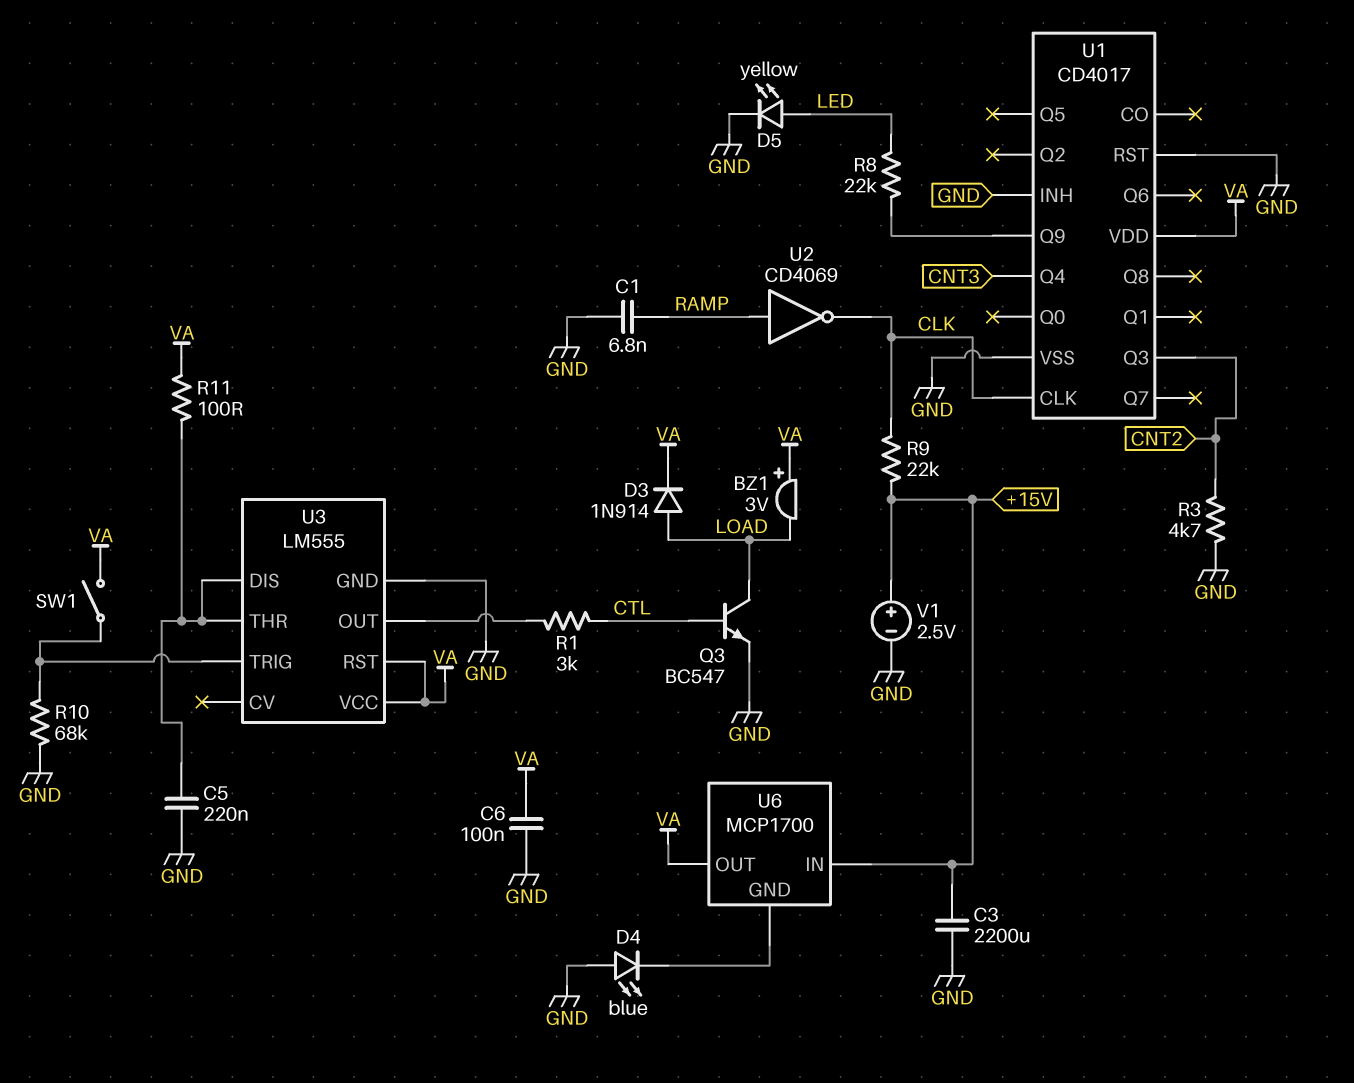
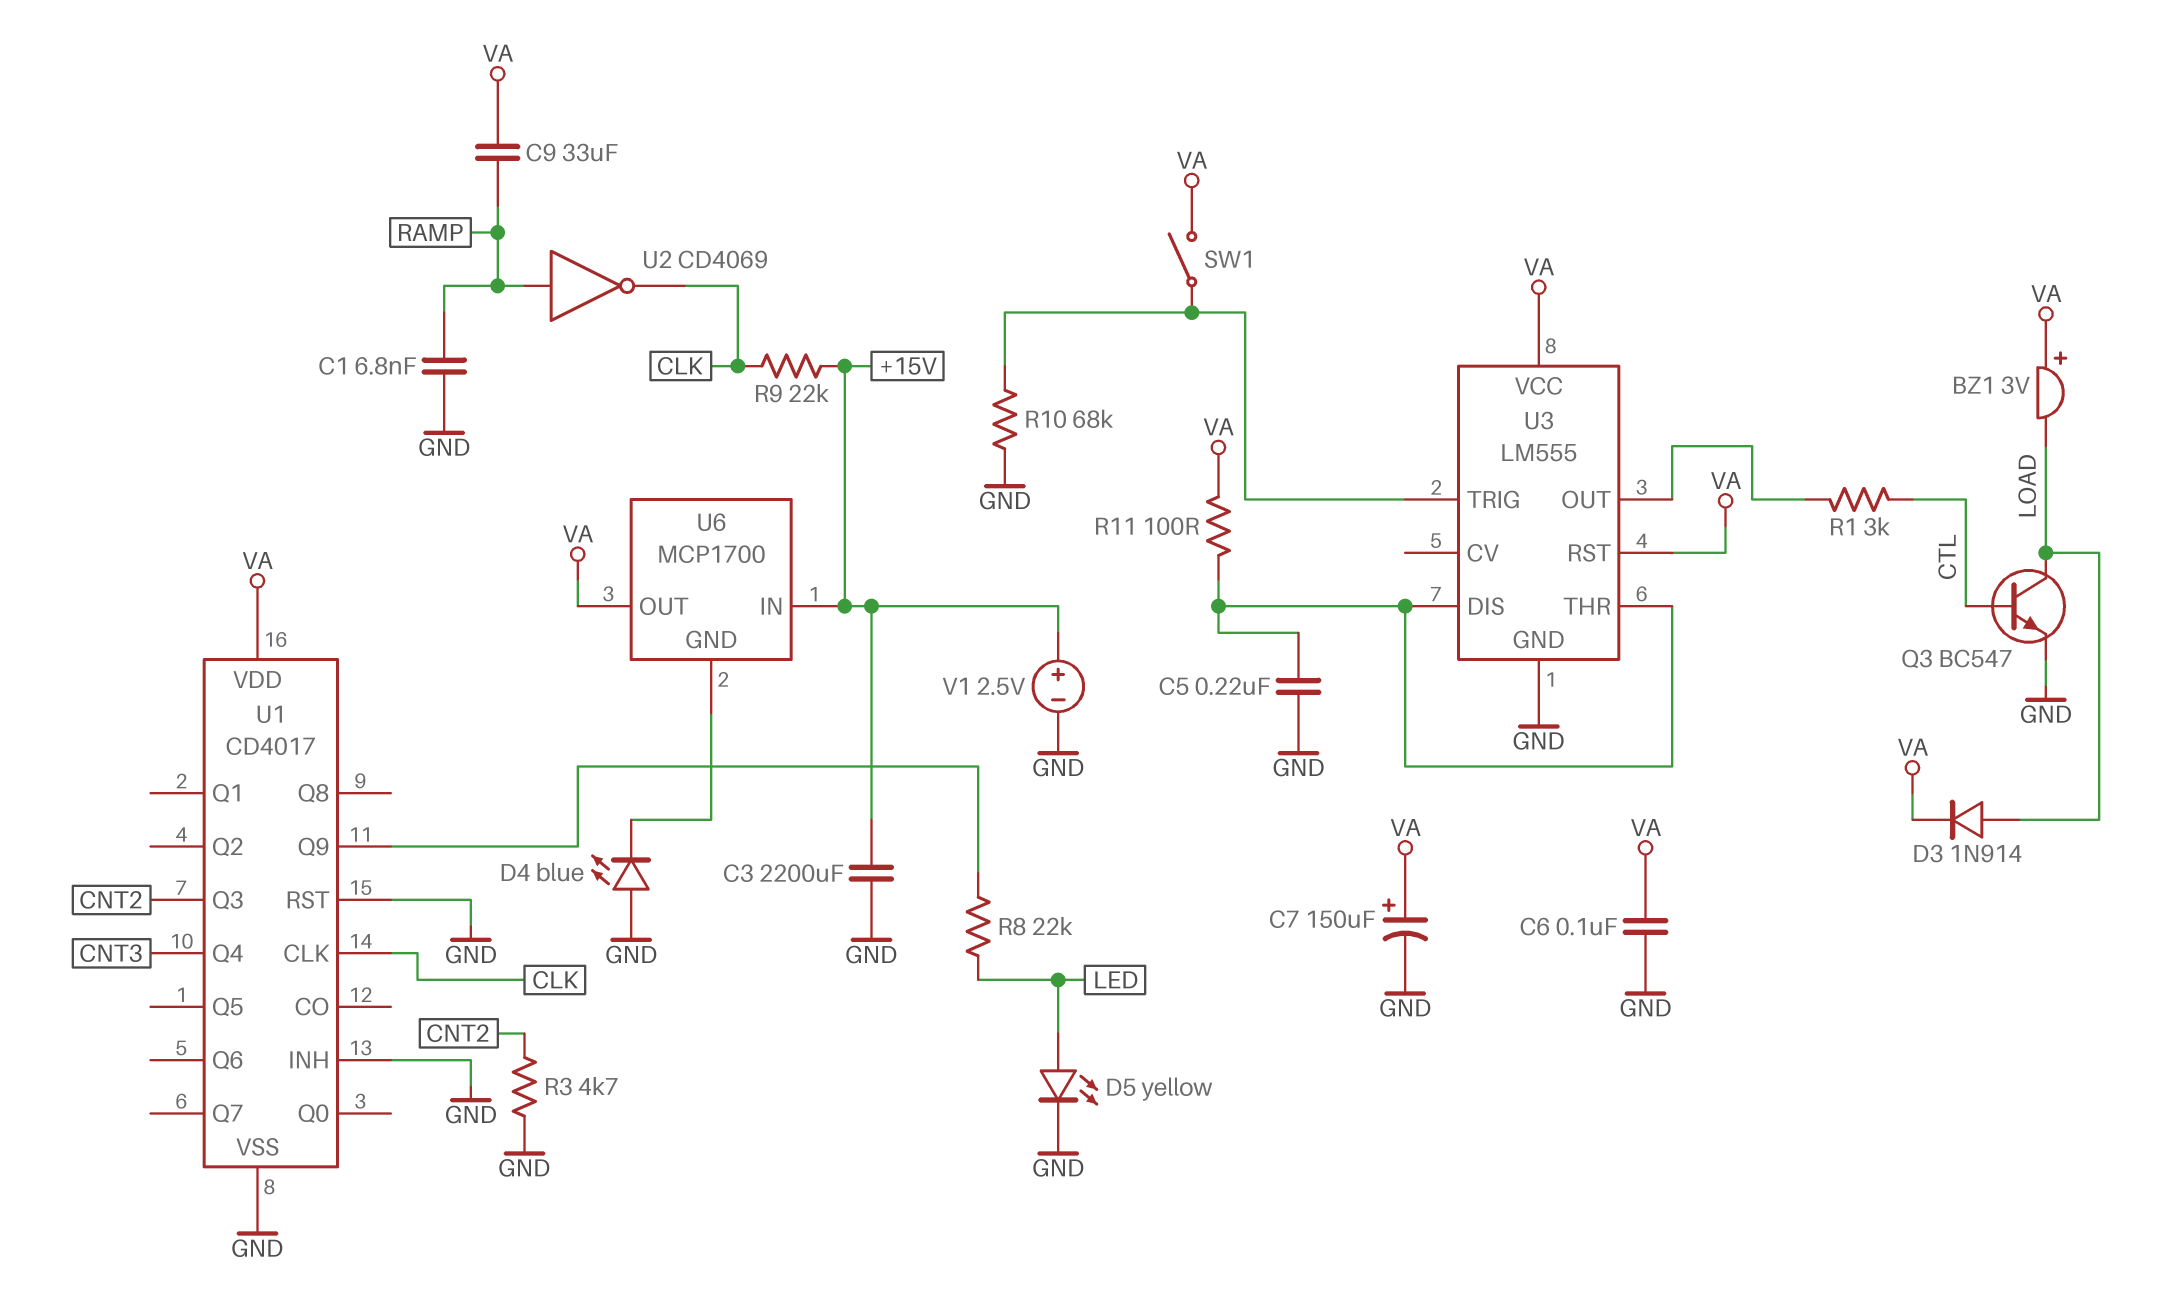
C7: none -> 150uF (plus VA, minus GND)
C9: none -> 33uF (RAMP, VA)

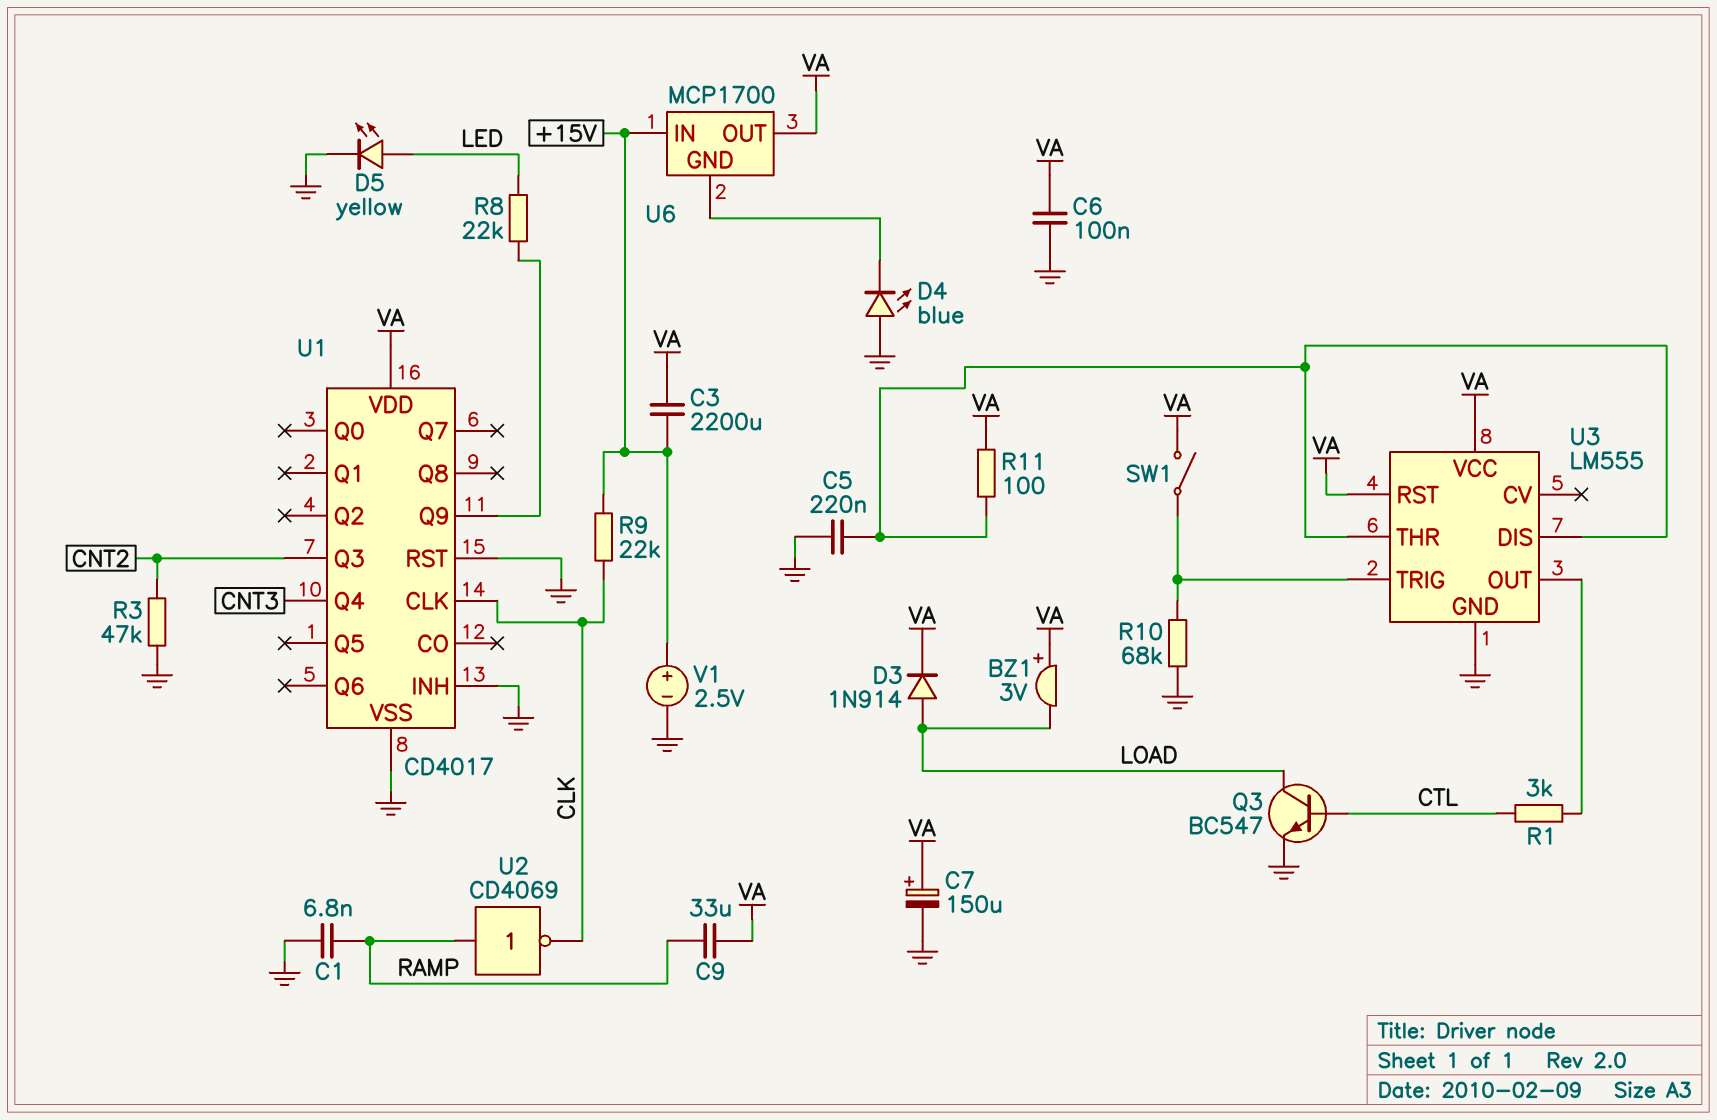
C3: 2200uF (+15V, GND) -> 2200uF (+15V, VA)
R3: 4.7k (CNT2, GND) -> 47k (CNT2, GND)

